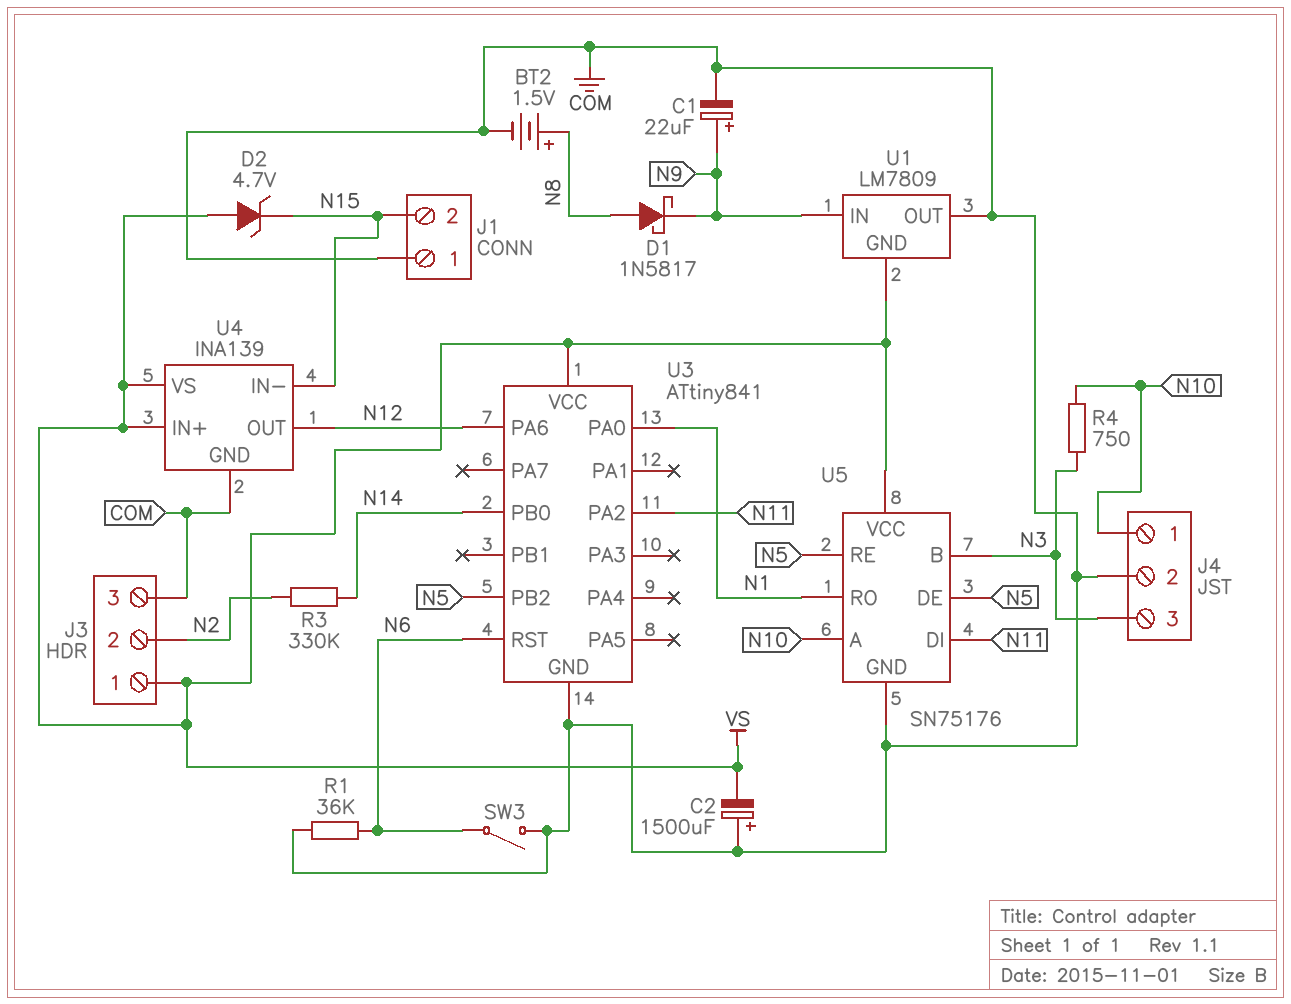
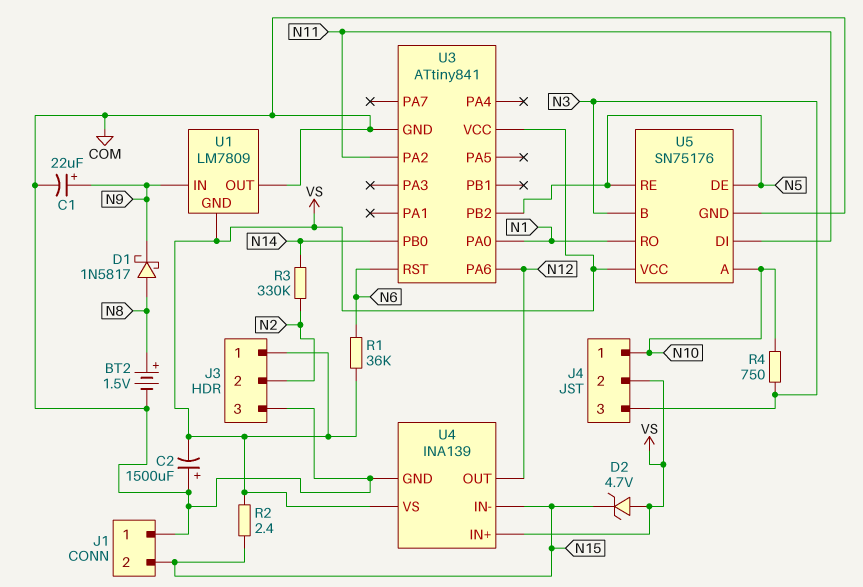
J4 pin 2: COM -> VS
R1: 36k (COM, N6) -> 36k (N6, VS)
R2: none -> 2.4 (N15, VS)
SW3: switch (COM, N6) -> none

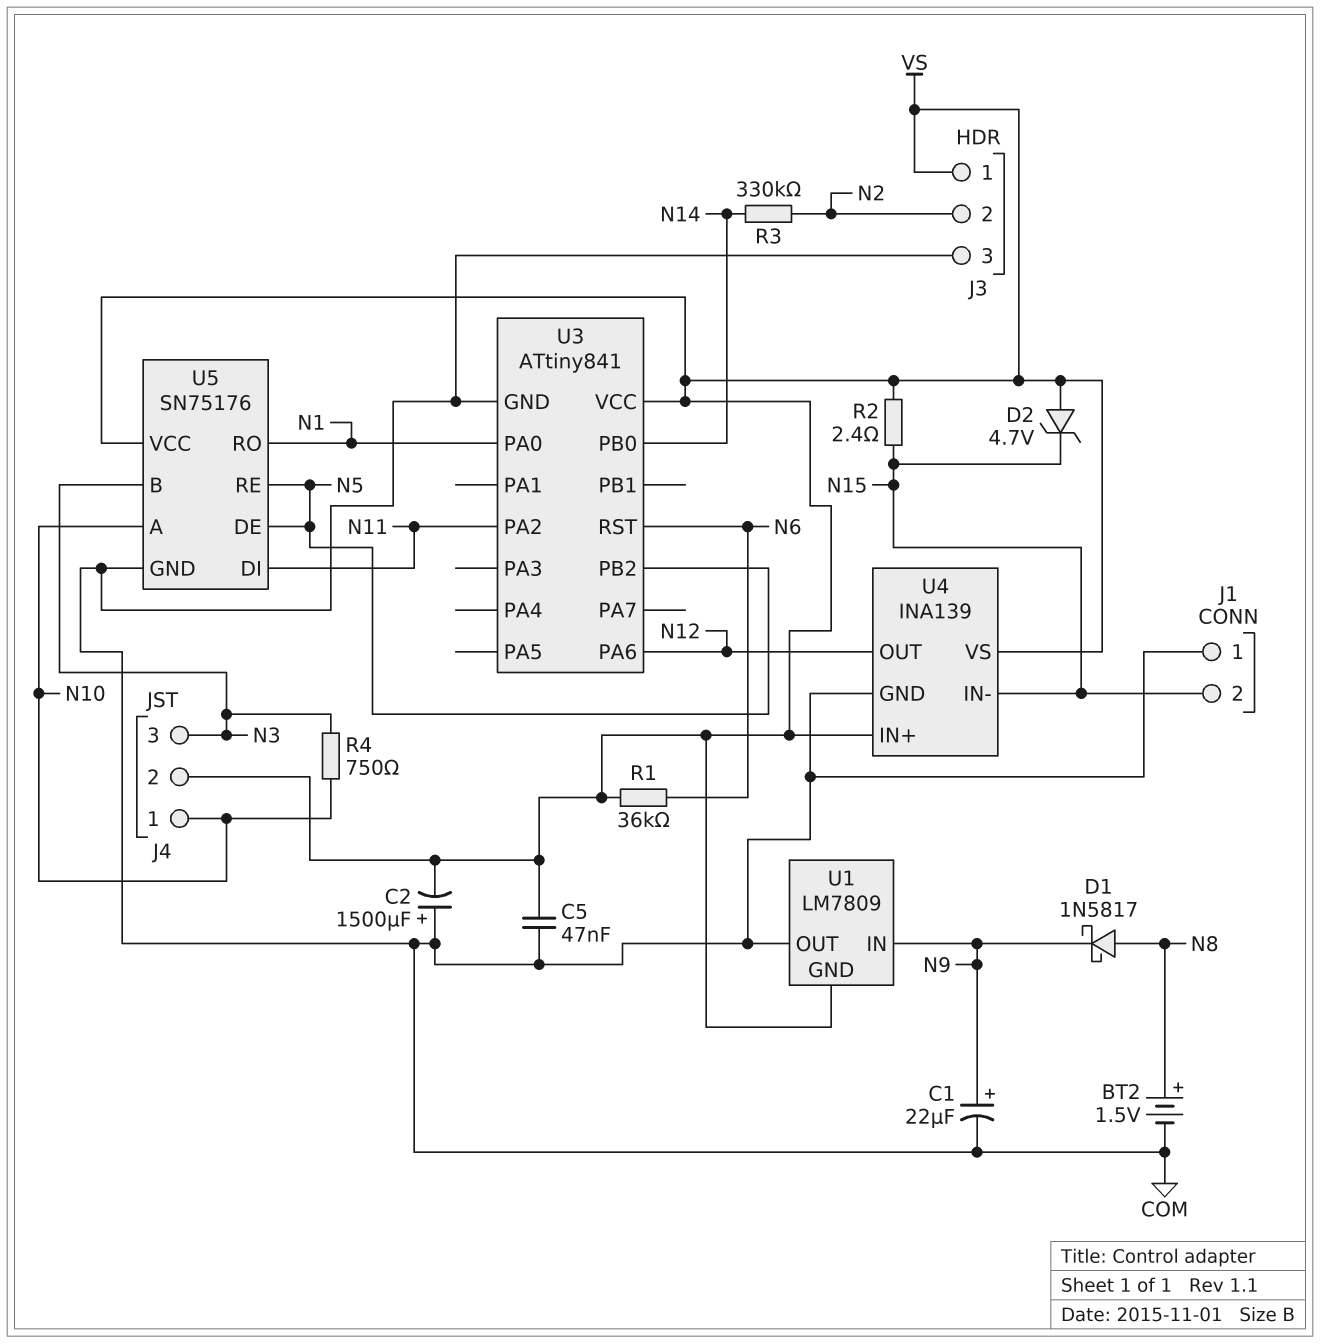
C5: none -> 47nF (COM, VS)

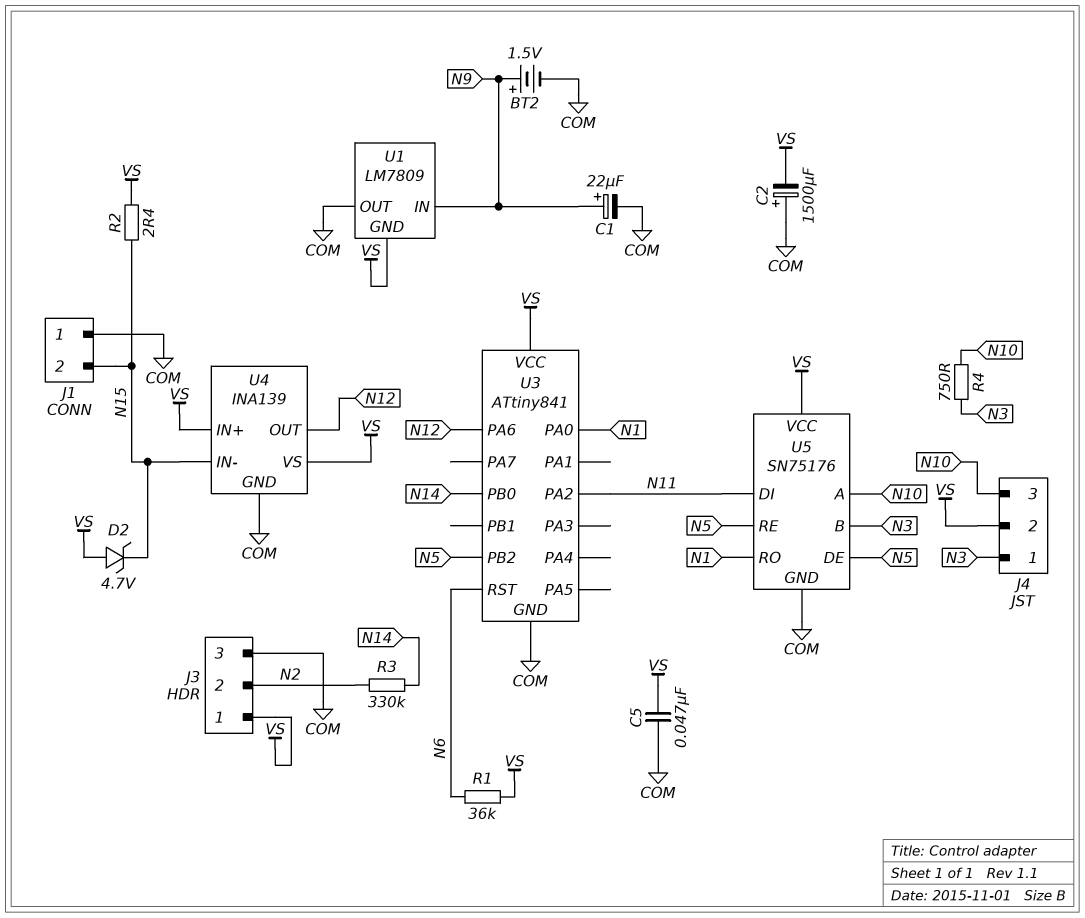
BT2: 1.5V (plus N8, minus COM) -> 1.5V (plus N9, minus COM)
D1: schottky 1N5817 (A N8, K N9) -> none
J4 pin 1: N10 -> N3
J4 pin 3: N3 -> N10

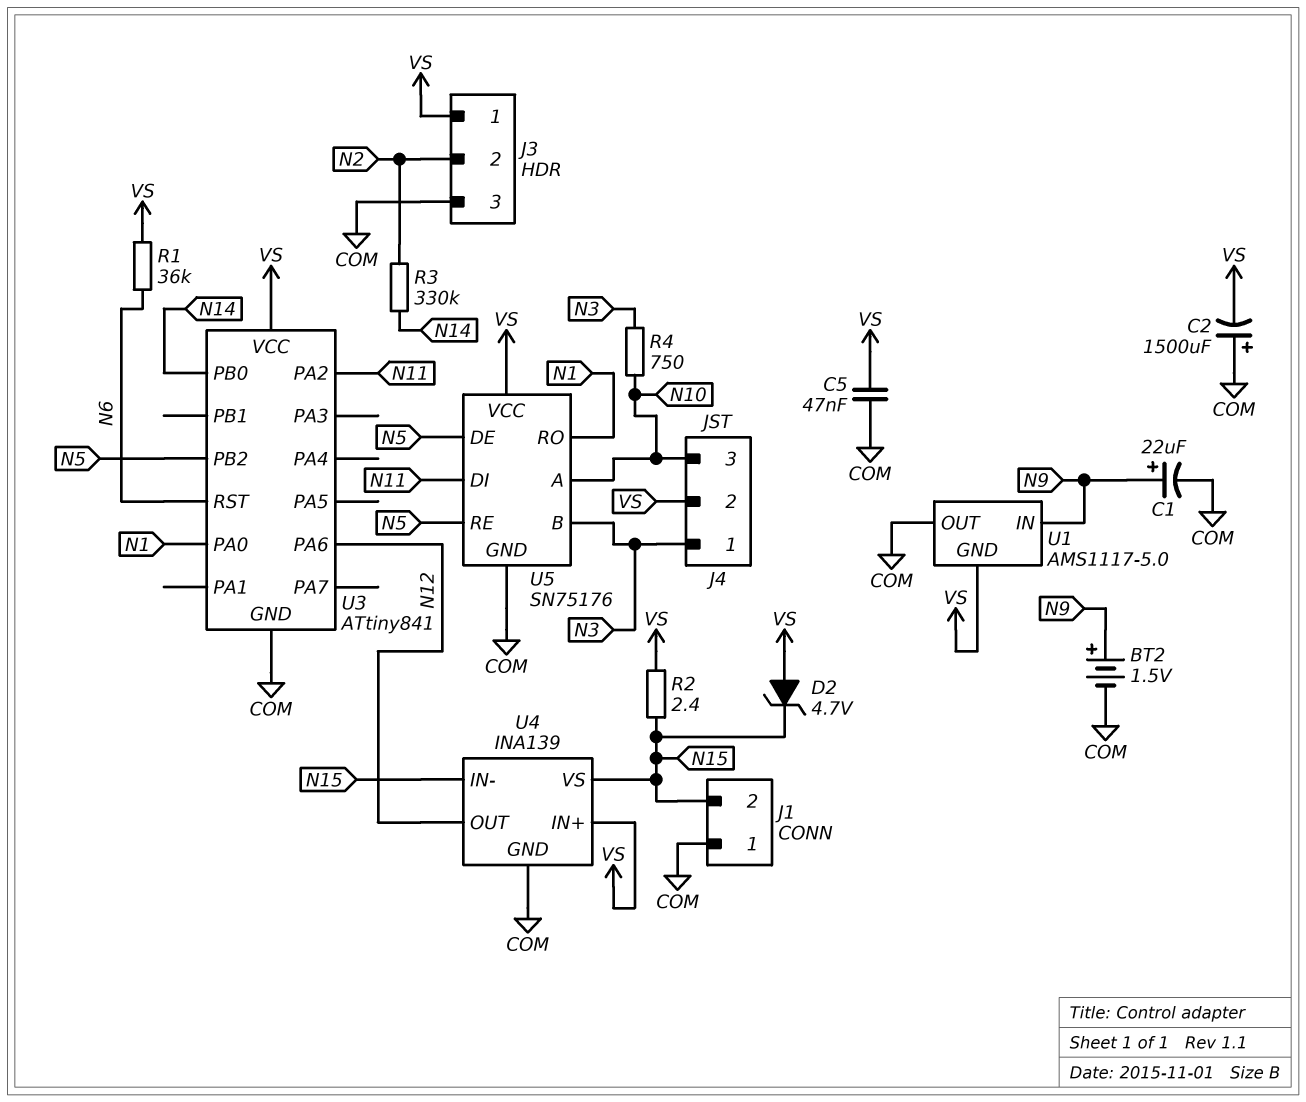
U1: LM7809 -> AMS1117-5.0
U4 pin VS: VS -> N15

